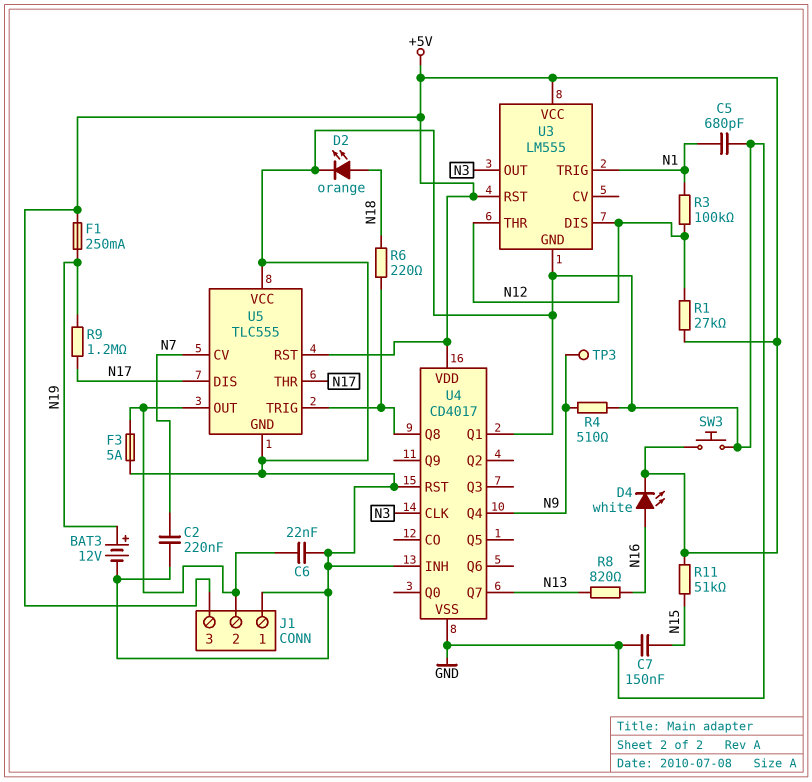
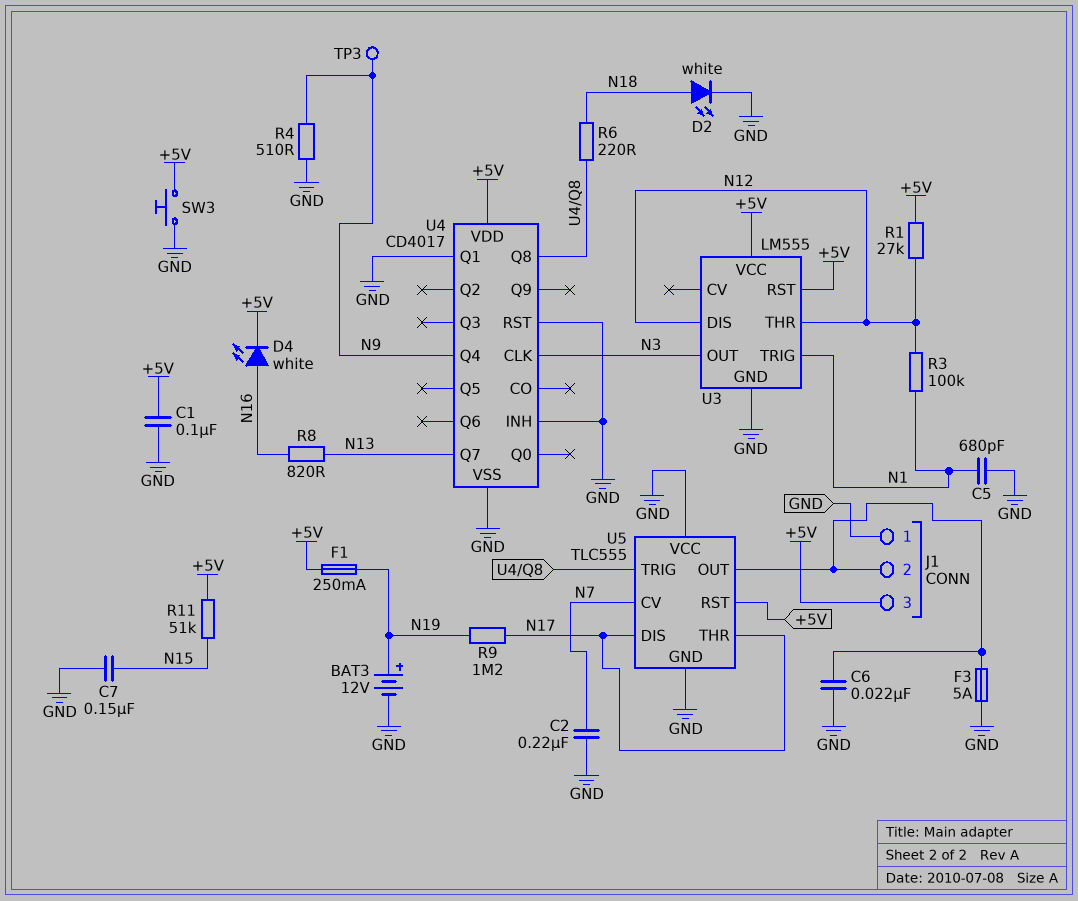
C1: none -> 100nF (+5V, GND)
D2: LED orange (A N18, K GND) -> LED white (A N18, K GND)

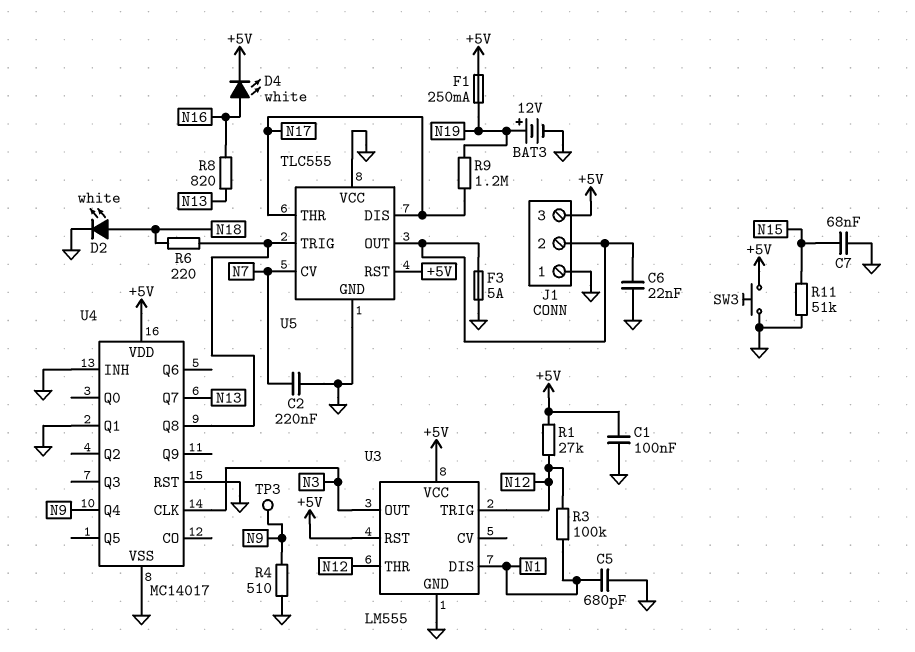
C7: 150nF (GND, N15) -> 68nF (GND, N15)
R11: 51k (+5V, N15) -> 51k (GND, N15)
U3 pin DIS: N12 -> N1
U3 pin TRIG: N1 -> N12
U4: CD4017 -> MC14017

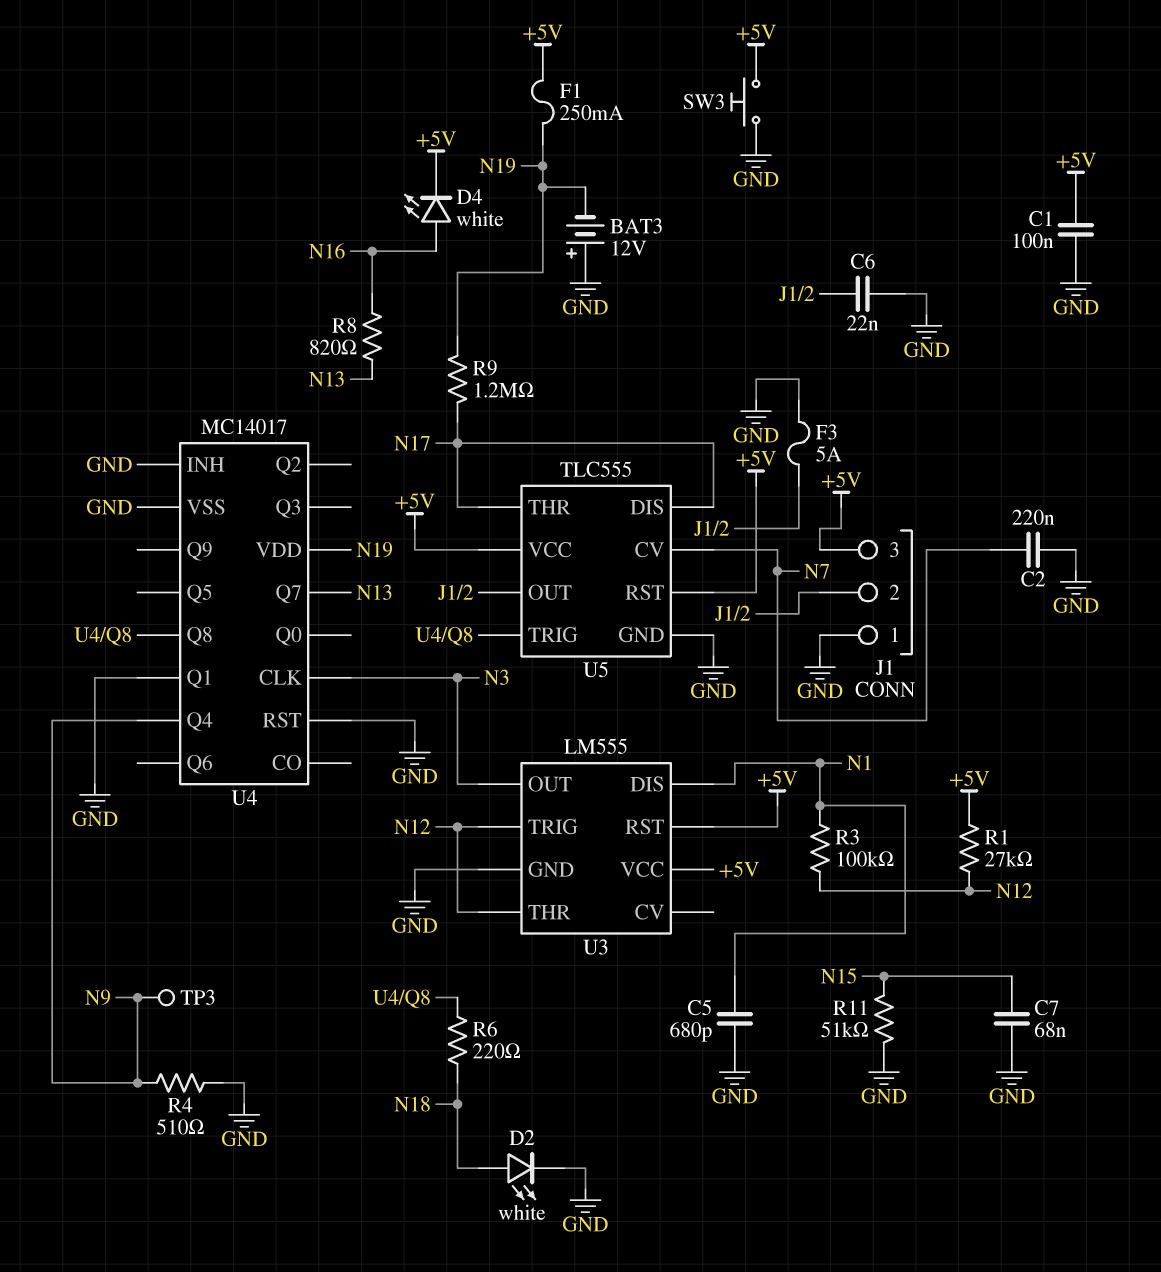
BAT3: 12V (plus N19, minus GND) -> 12V (plus GND, minus N19)
U4 pin VDD: +5V -> N19
U5 pin VCC: GND -> +5V

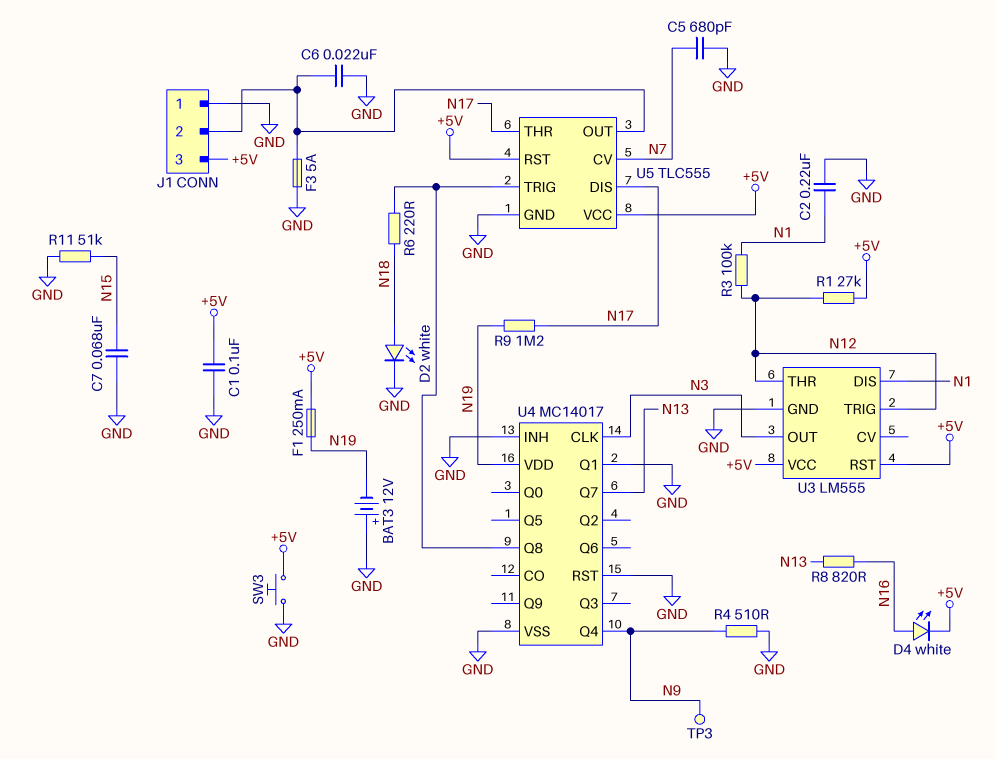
C2: 220nF (GND, N7) -> 220nF (GND, N1)
C5: 680pF (GND, N1) -> 680pF (GND, N7)

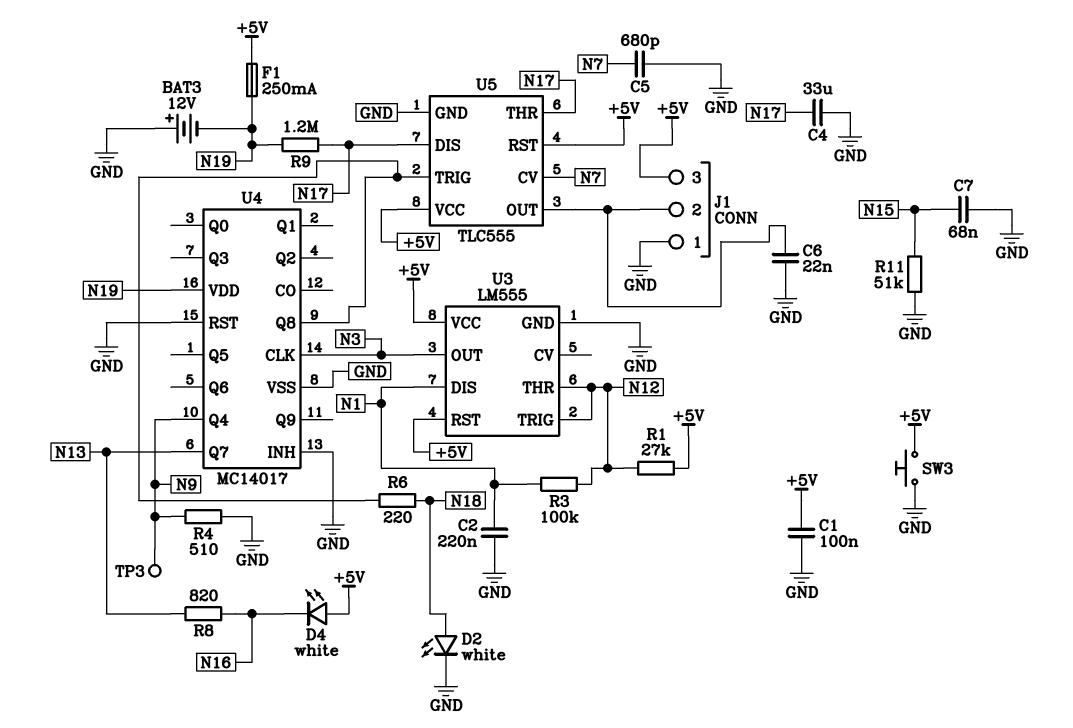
C4: none -> 33uF (GND, N17)
D4: LED white (A N16, K +5V) -> LED white (A +5V, K N16)
F3: 5A (GND, J1/2) -> none
U4 pin Q1: GND -> none

